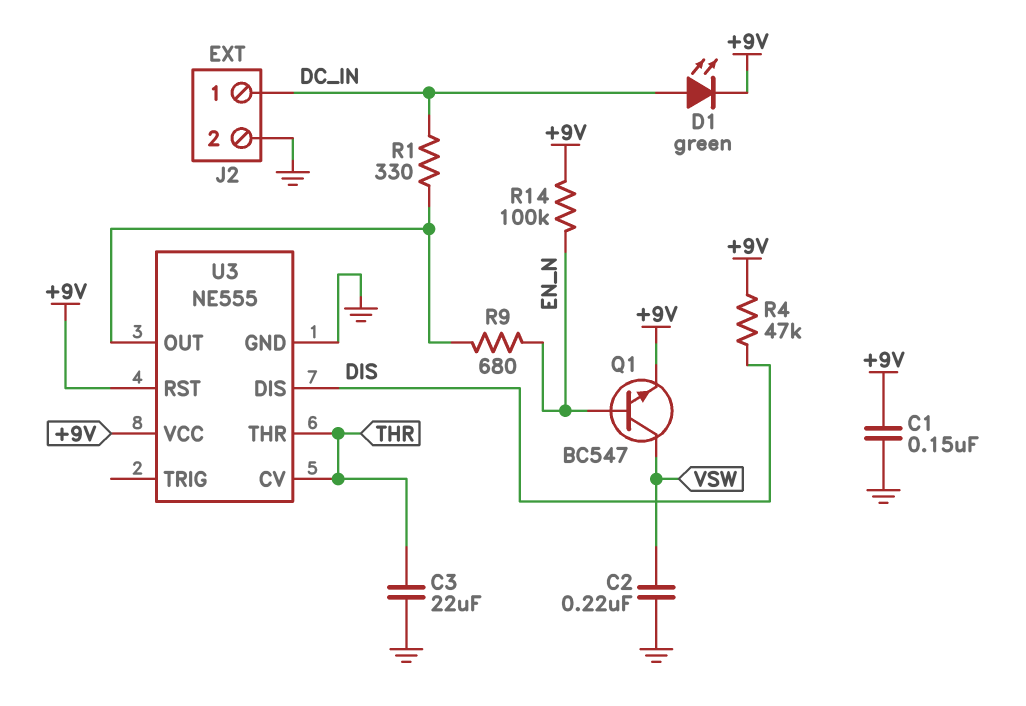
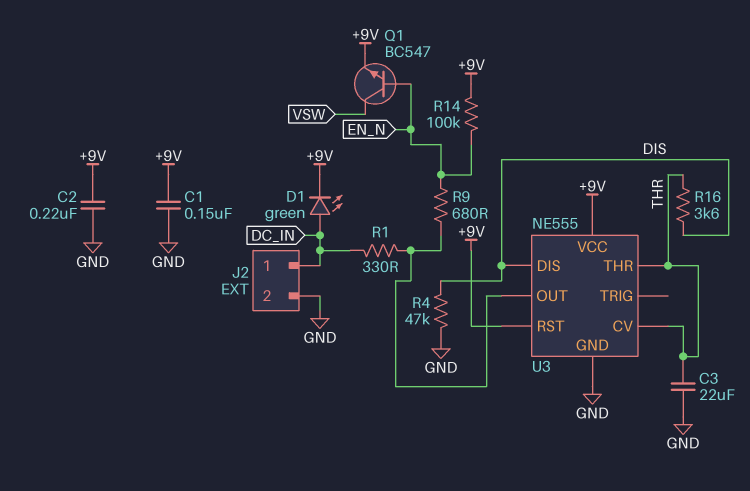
C2: 220nF (GND, VSW) -> 220nF (+9V, GND)
R4: 47k (+9V, DIS) -> 47k (DIS, GND)
R16: none -> 3.6k (DIS, THR)

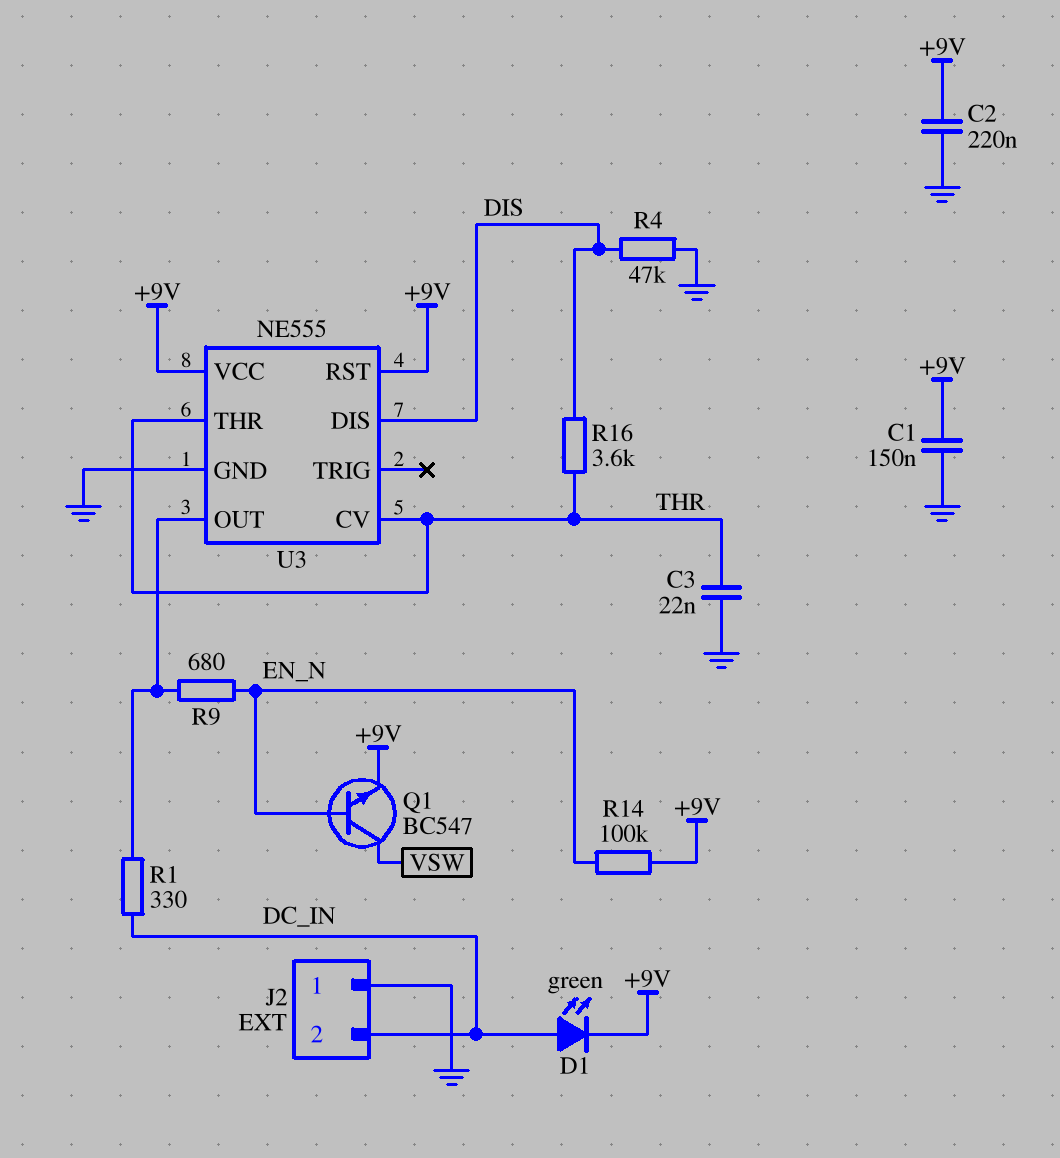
C3: 22uF (GND, THR) -> 22nF (GND, THR)
J2 pin 1: DC_IN -> GND
J2 pin 2: GND -> DC_IN

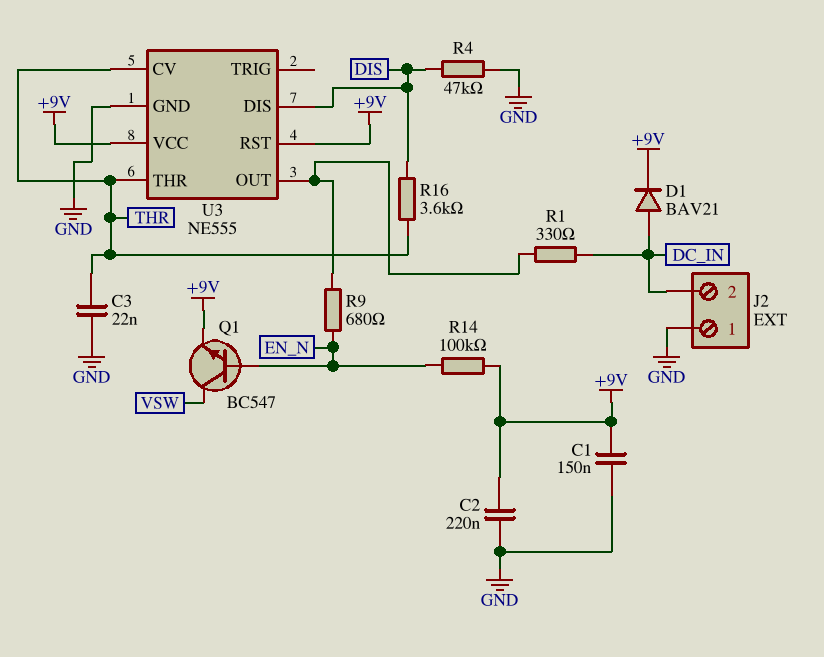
D1: LED green (A DC_IN, K +9V) -> diode BAV21 (A DC_IN, K +9V)

